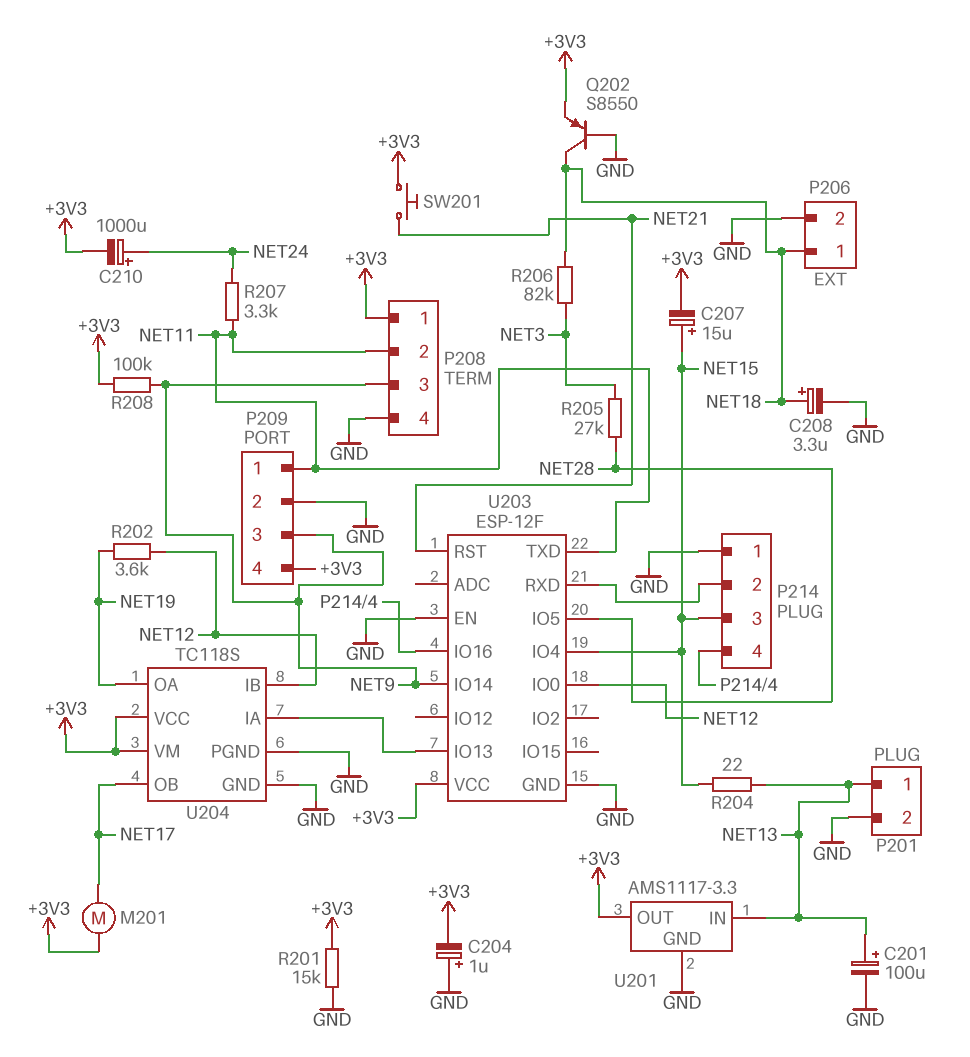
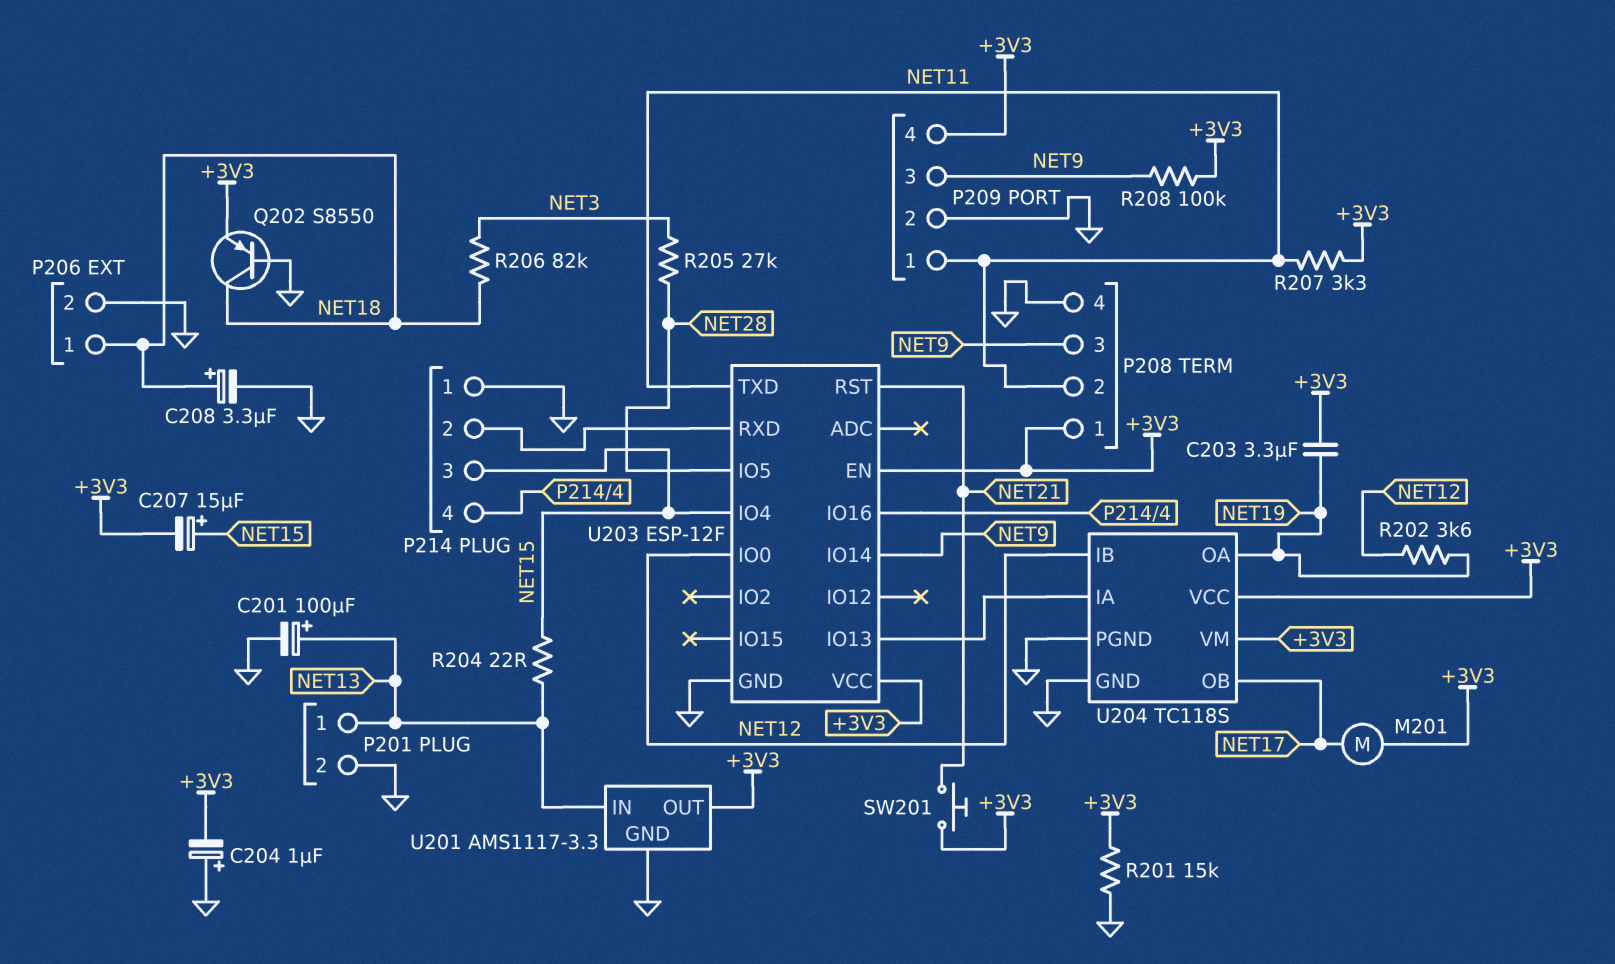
C203: none -> 3.3uF (+3V3, NET19)
C210: 1000uF (plus NET24, minus +3V3) -> none
R207: 3.3k (NET11, NET24) -> 3.3k (+3V3, NET11)
U203 pin EN: GND -> +3V3

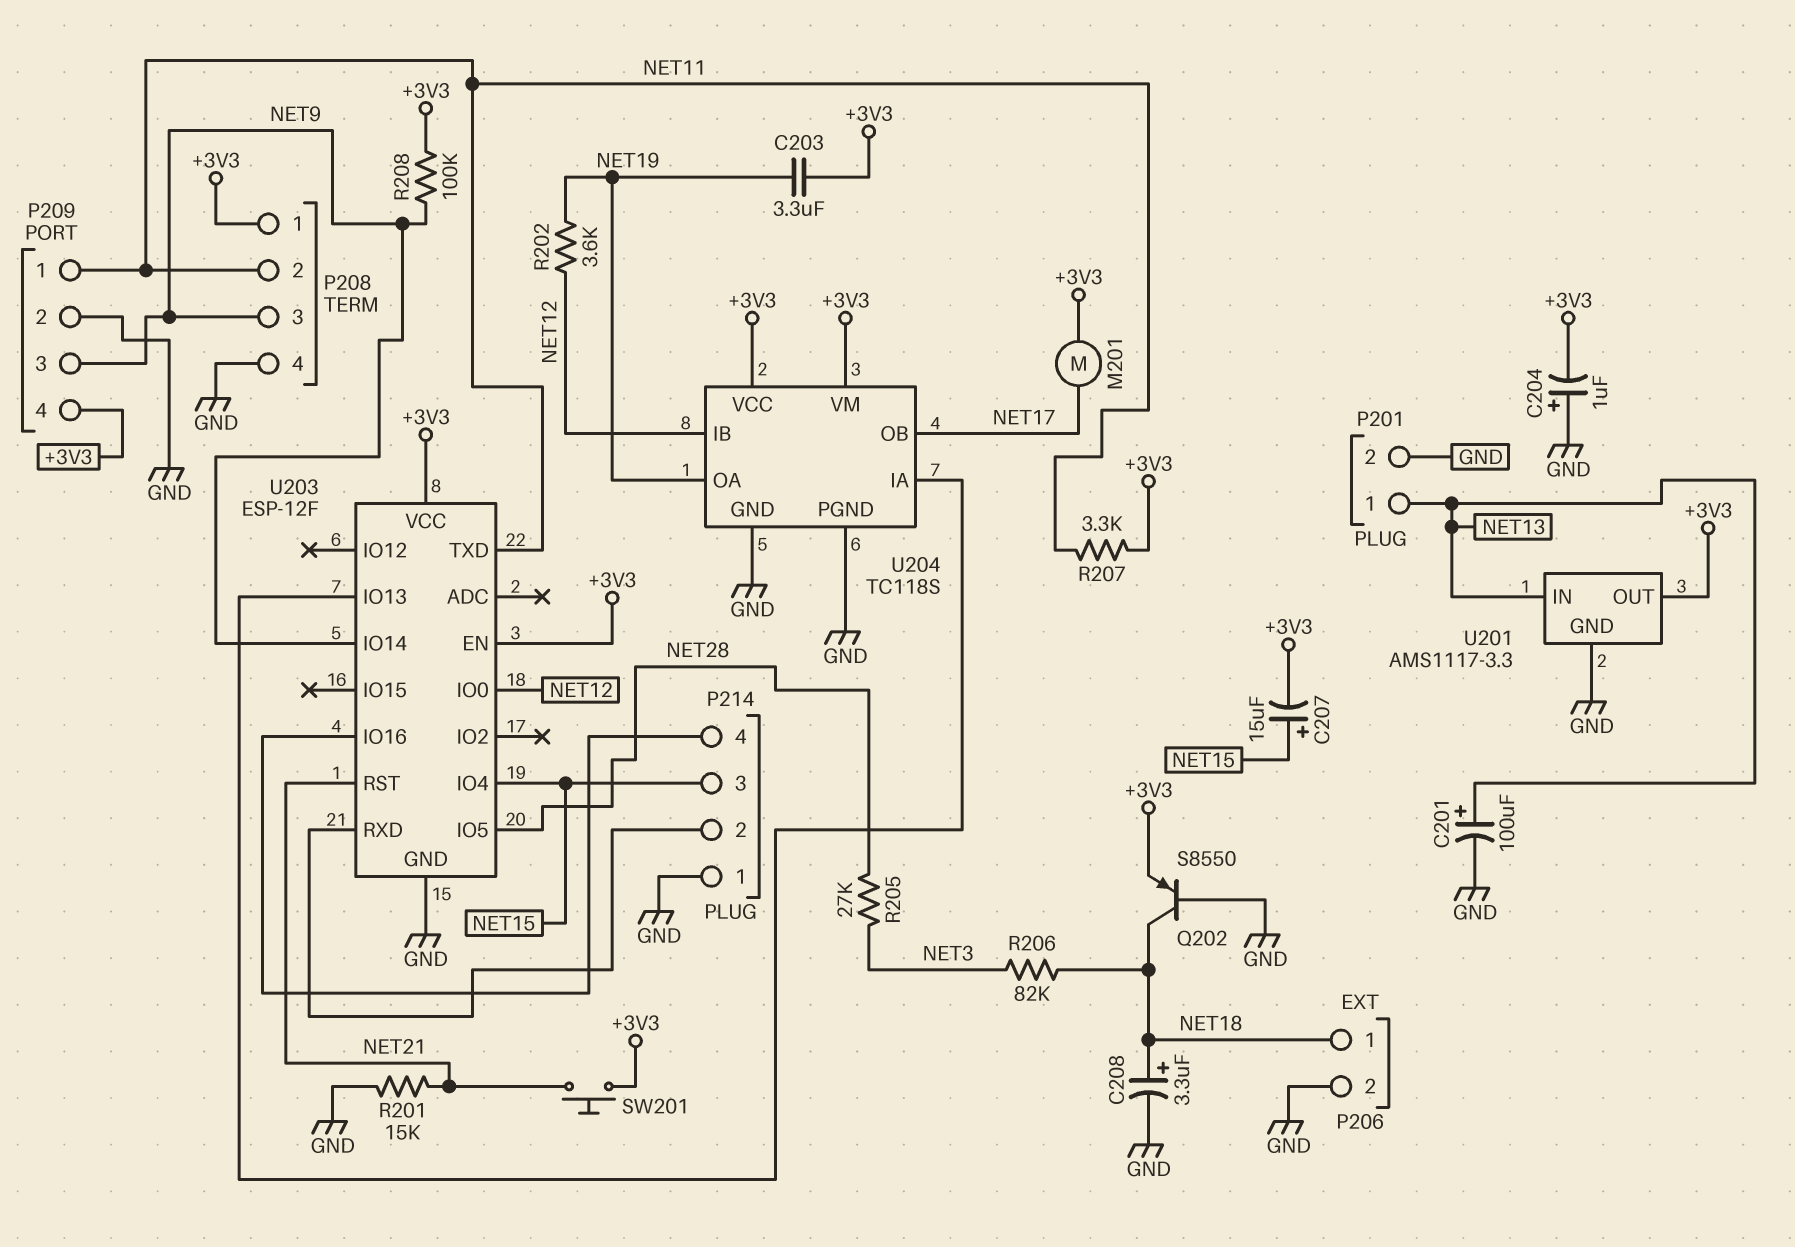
R201: 15k (+3V3, GND) -> 15k (GND, NET21)
R204: 22 (NET13, NET15) -> none

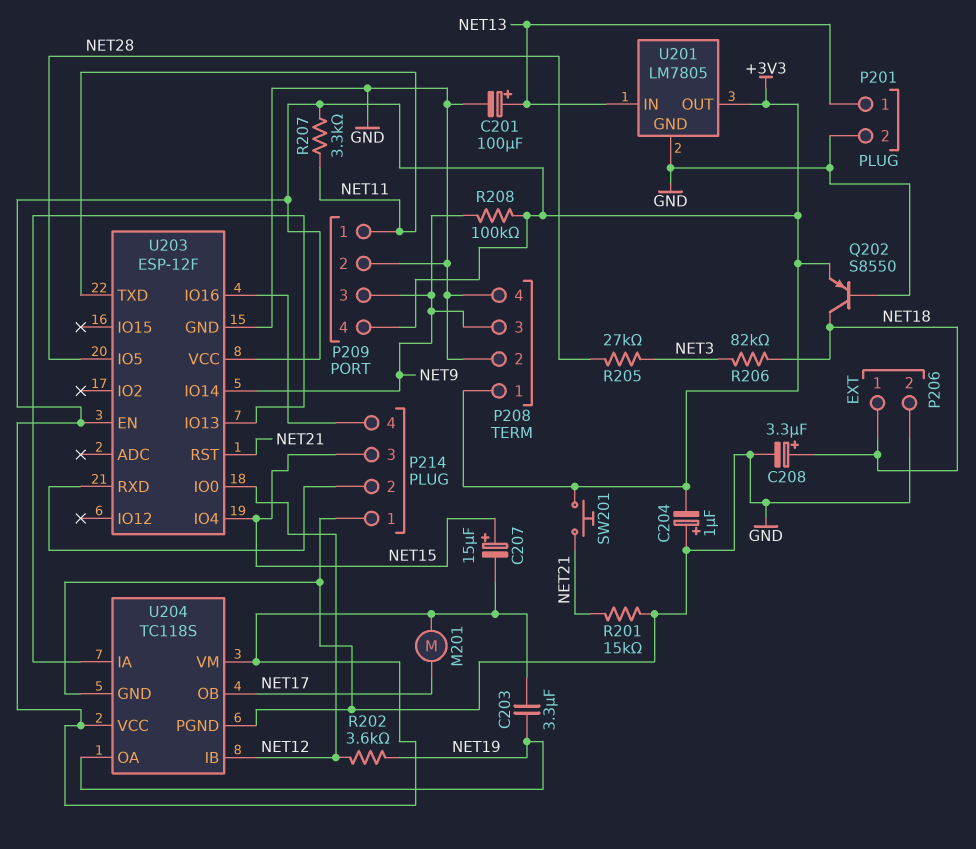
P208 pin 2: NET11 -> GND
U201: AMS1117-3.3 -> LM7805

